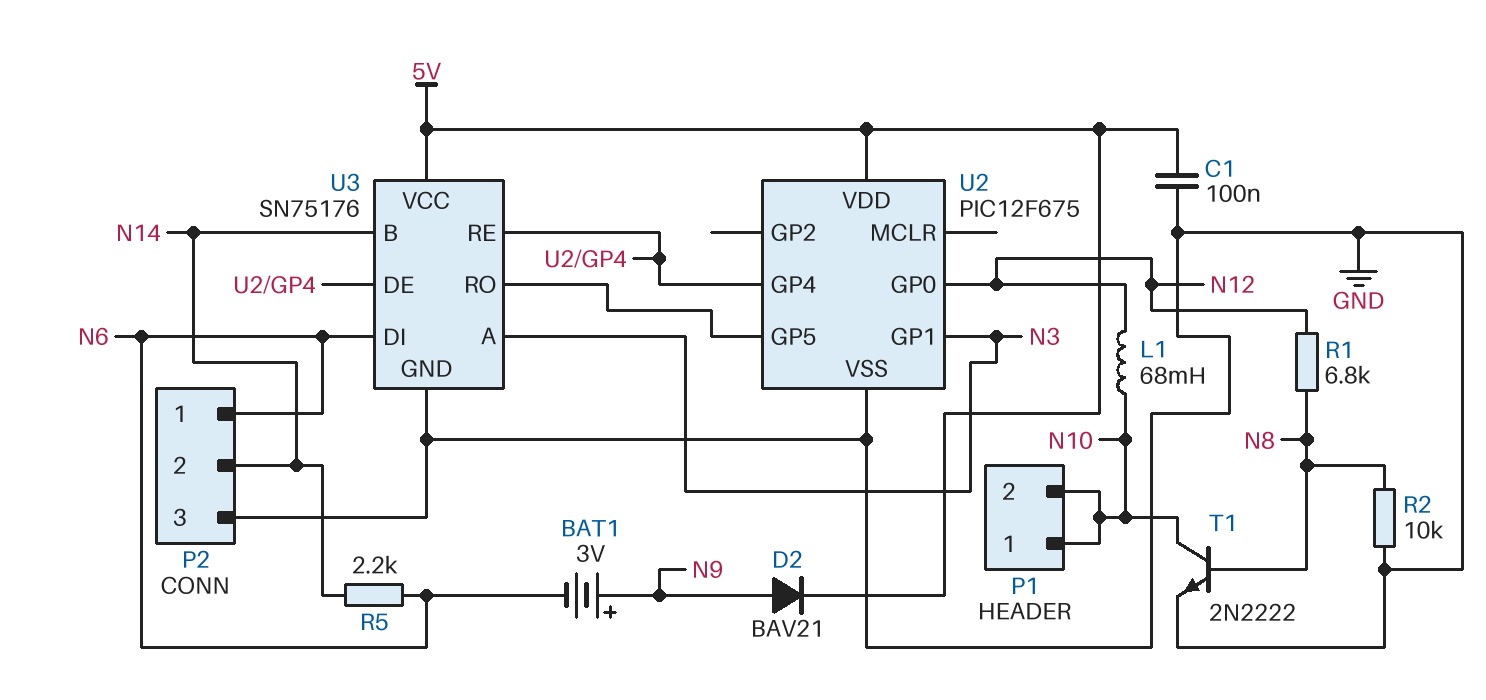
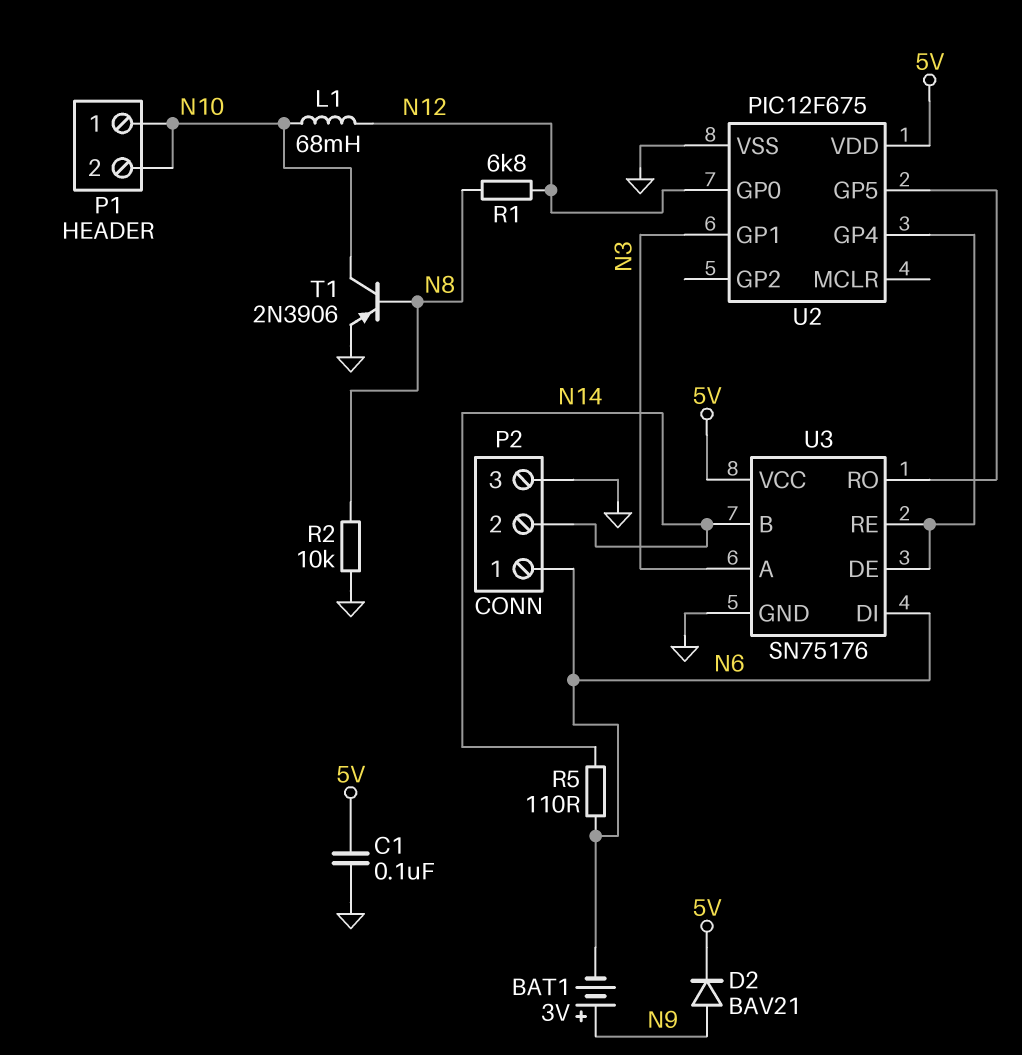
R5: 2.2k (N6, N14) -> 110 (N6, N14)
T1: NPN 2N2222 (B N8, C N10, E GND) -> PNP 2N3906 (B N8, C N10, E GND)

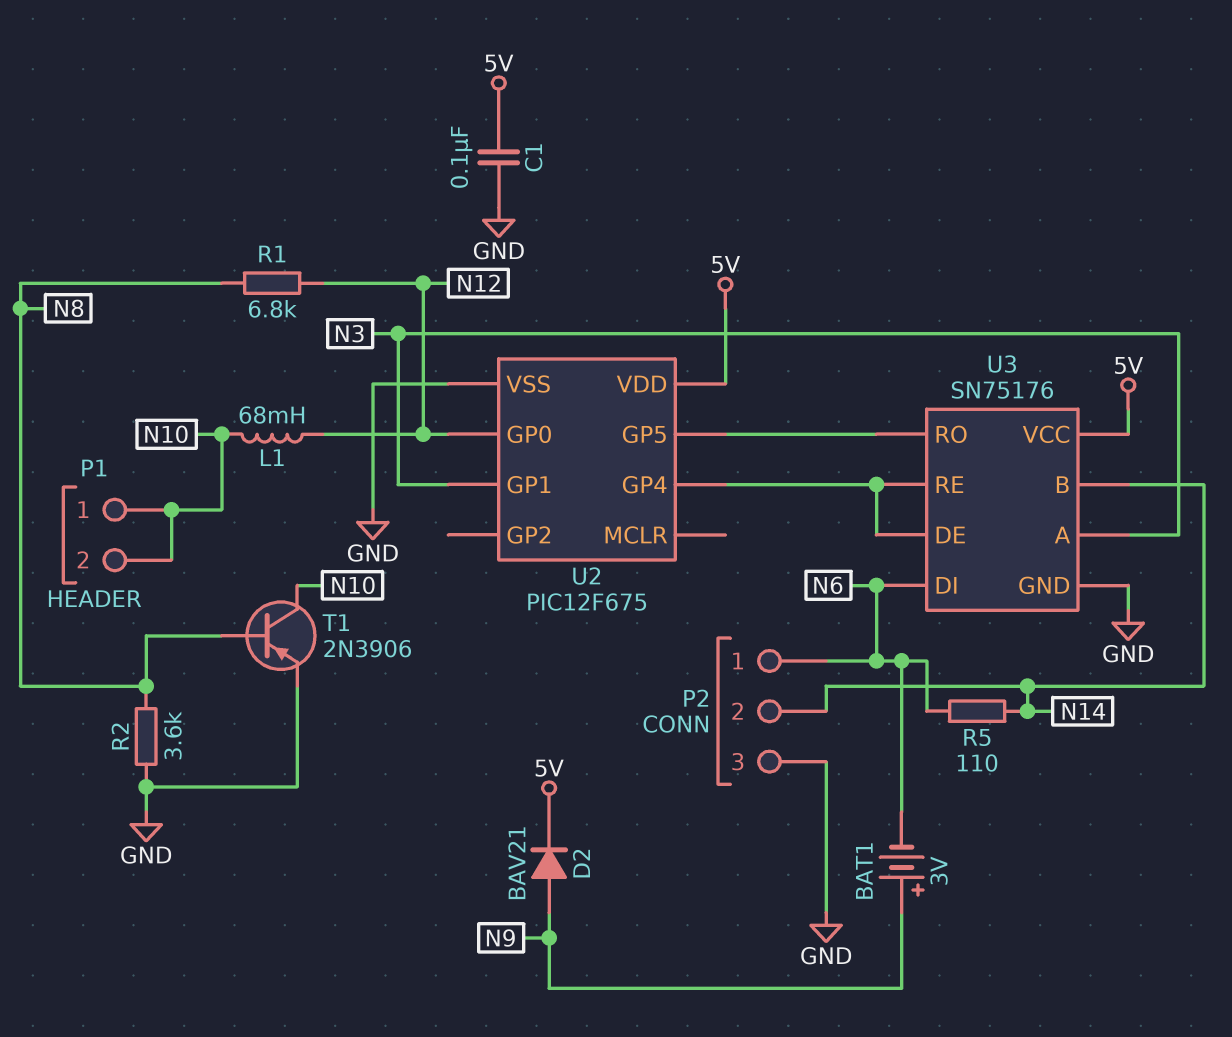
R2: 10k (GND, N8) -> 3.6k (GND, N8)

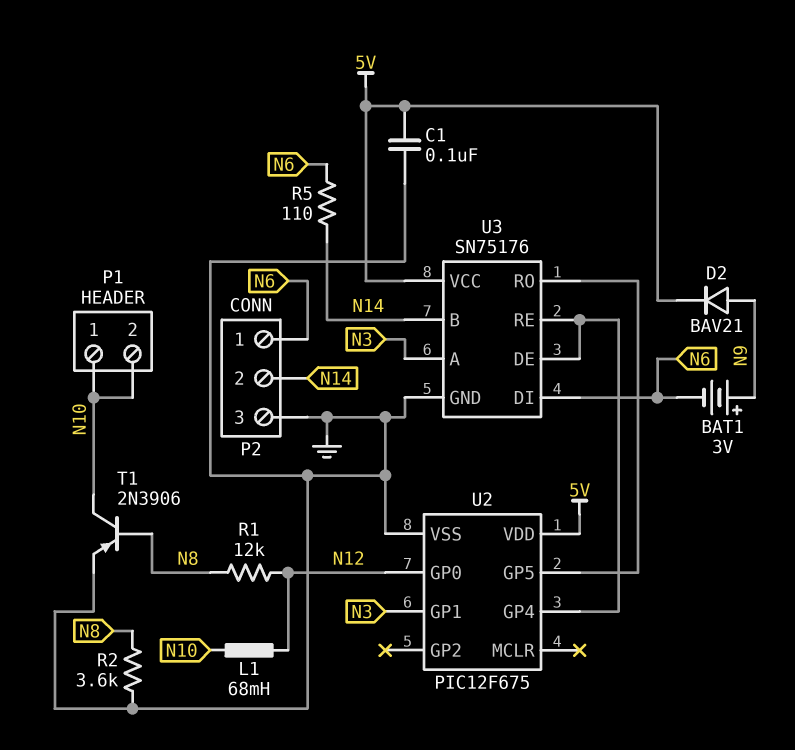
R1: 6.8k (N8, N12) -> 12k (N8, N12)

